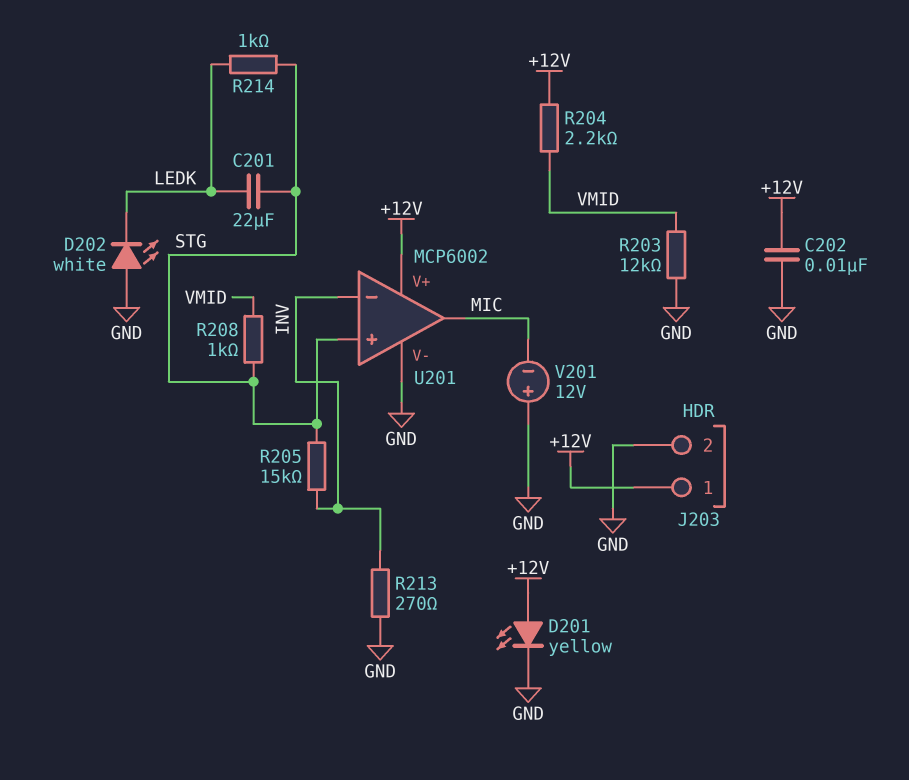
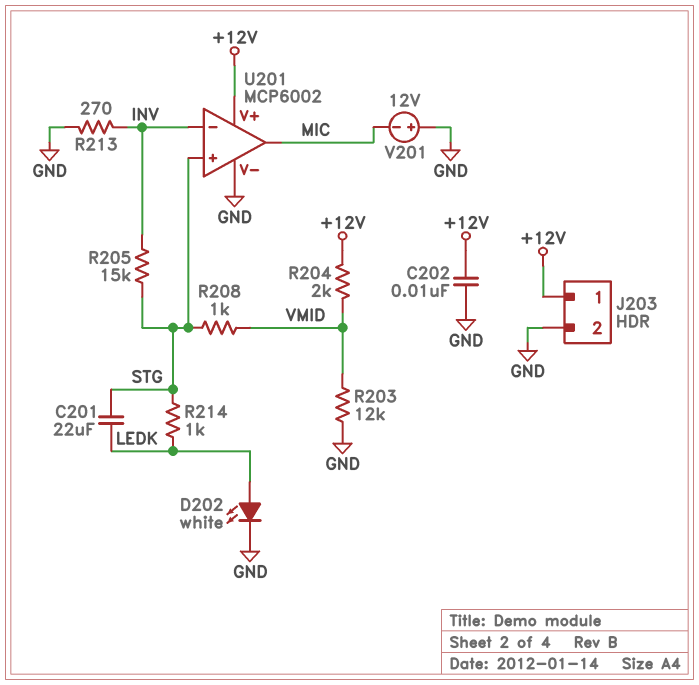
D201: LED yellow (A +12V, K GND) -> none
D202: LED white (A GND, K LEDK) -> LED white (A LEDK, K GND)
R204: 2.2k (+12V, VMID) -> 2k (+12V, VMID)

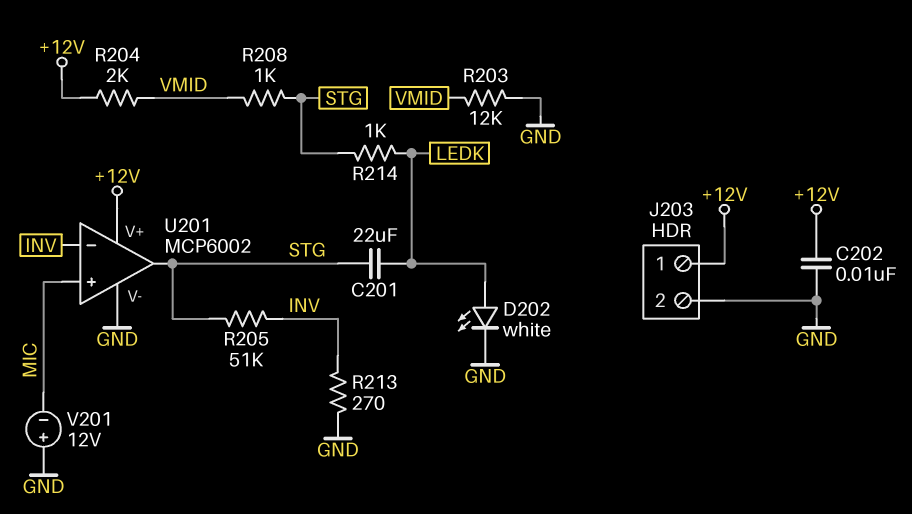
R205: 15k (INV, STG) -> 51k (INV, STG)
U201 pin in+: STG -> MIC
U201 pin out: MIC -> STG

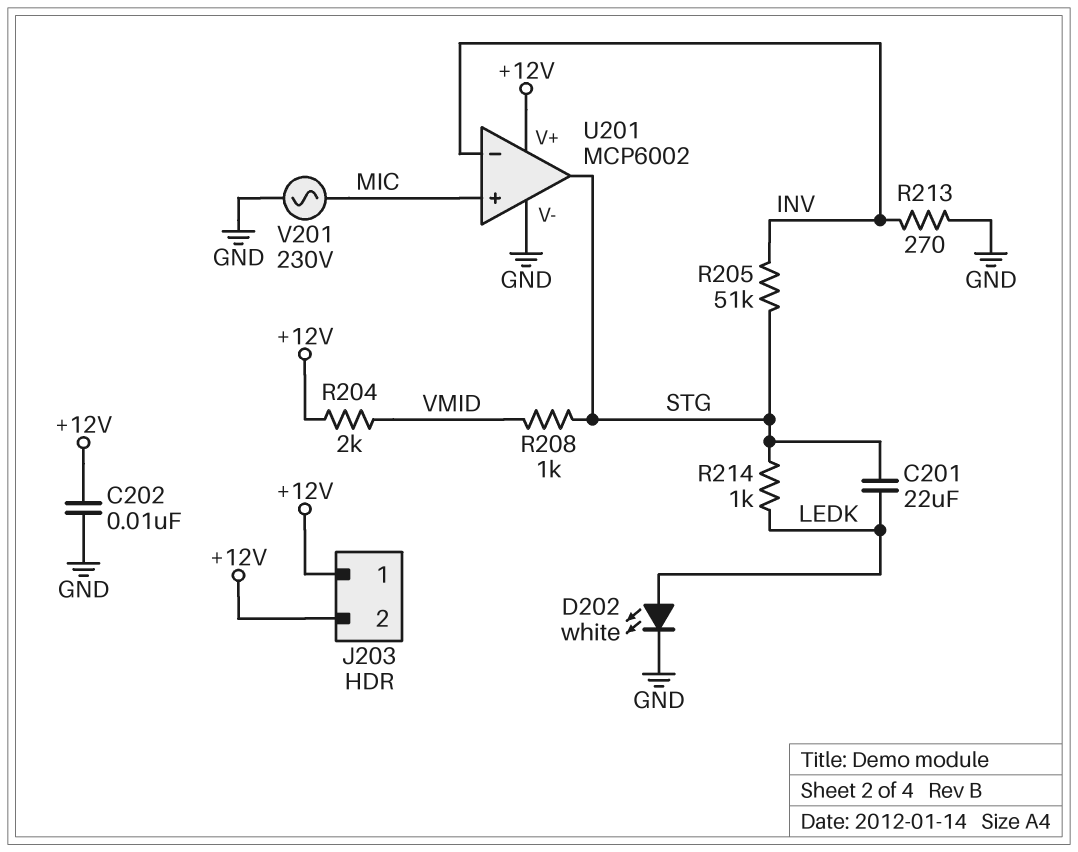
J203 pin 2: GND -> +12V
R203: 12k (GND, VMID) -> none
V201: 12V (plus GND, minus MIC) -> AC 230V (GND, MIC)

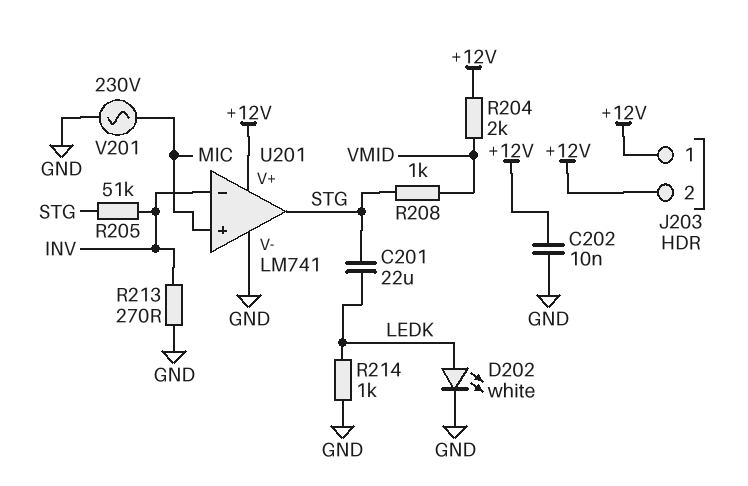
R214: 1k (LEDK, STG) -> 1k (GND, LEDK)
U201: MCP6002 -> LM741

